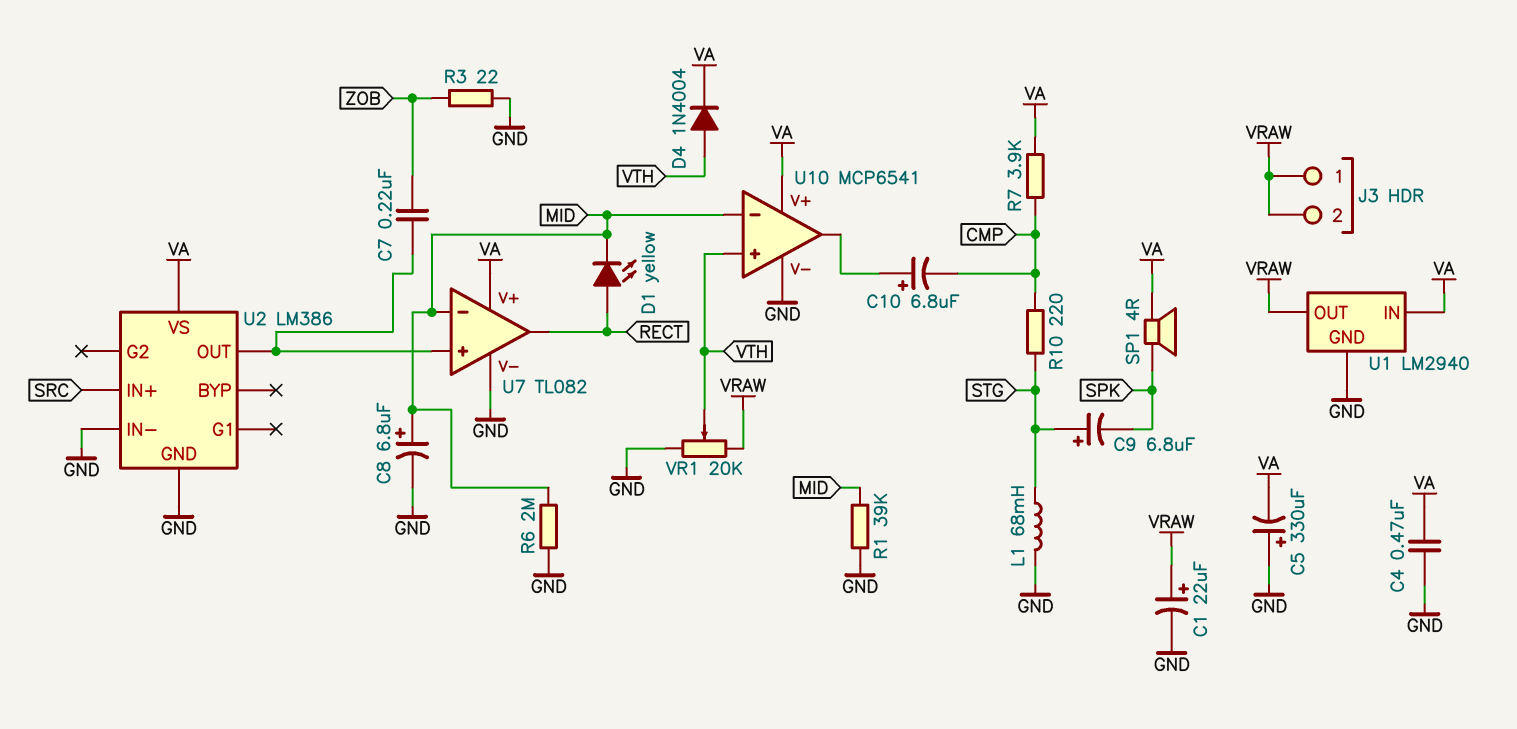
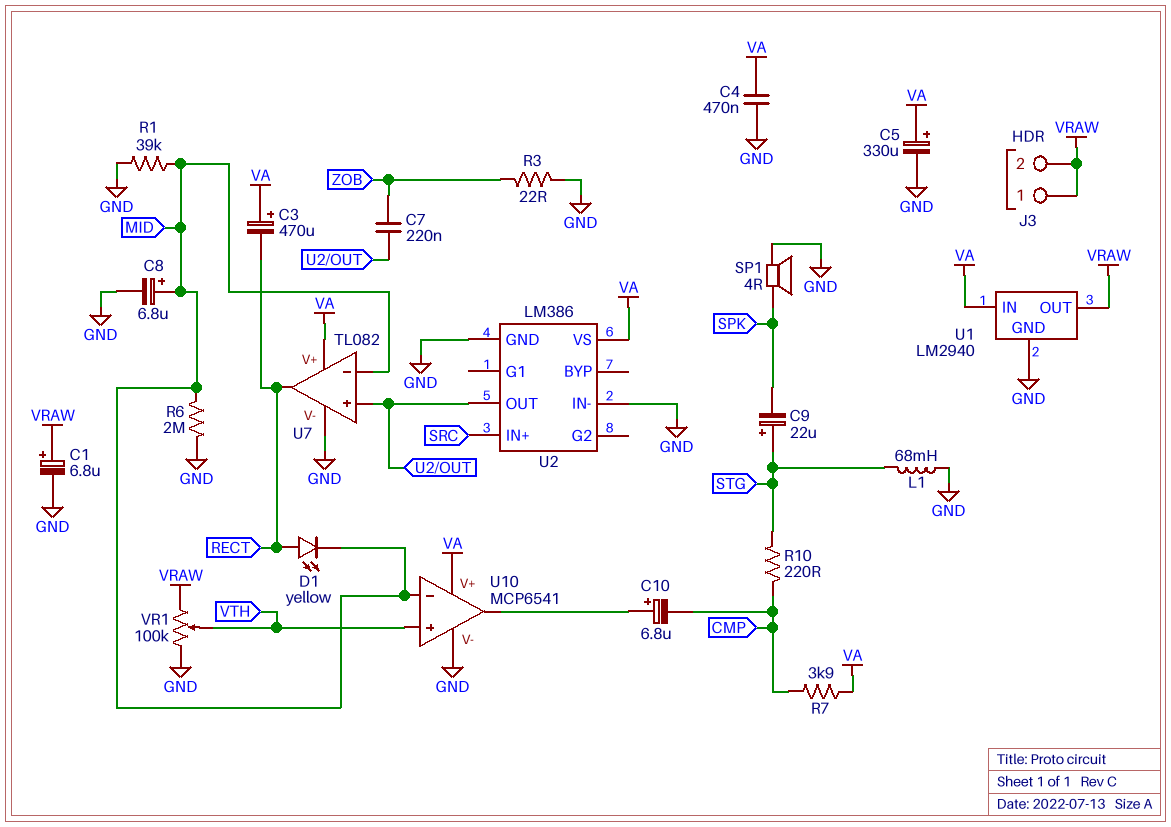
C1: 22uF (plus VRAW, minus GND) -> 6.8uF (plus VRAW, minus GND)
C3: none -> 470uF (plus VA, minus RECT)
C5: 330uF (plus GND, minus VA) -> 330uF (plus VA, minus GND)
C9: 6.8uF (plus STG, minus SPK) -> 22uF (plus STG, minus SPK)
D4: diode 1N4004 (A VTH, K VA) -> none
SP1: speaker 4R (SPK, VA) -> speaker 4R (GND, SPK)
VR1: 20k (GND, VRAW, wiper VTH) -> 100k (GND, VRAW, wiper VTH)

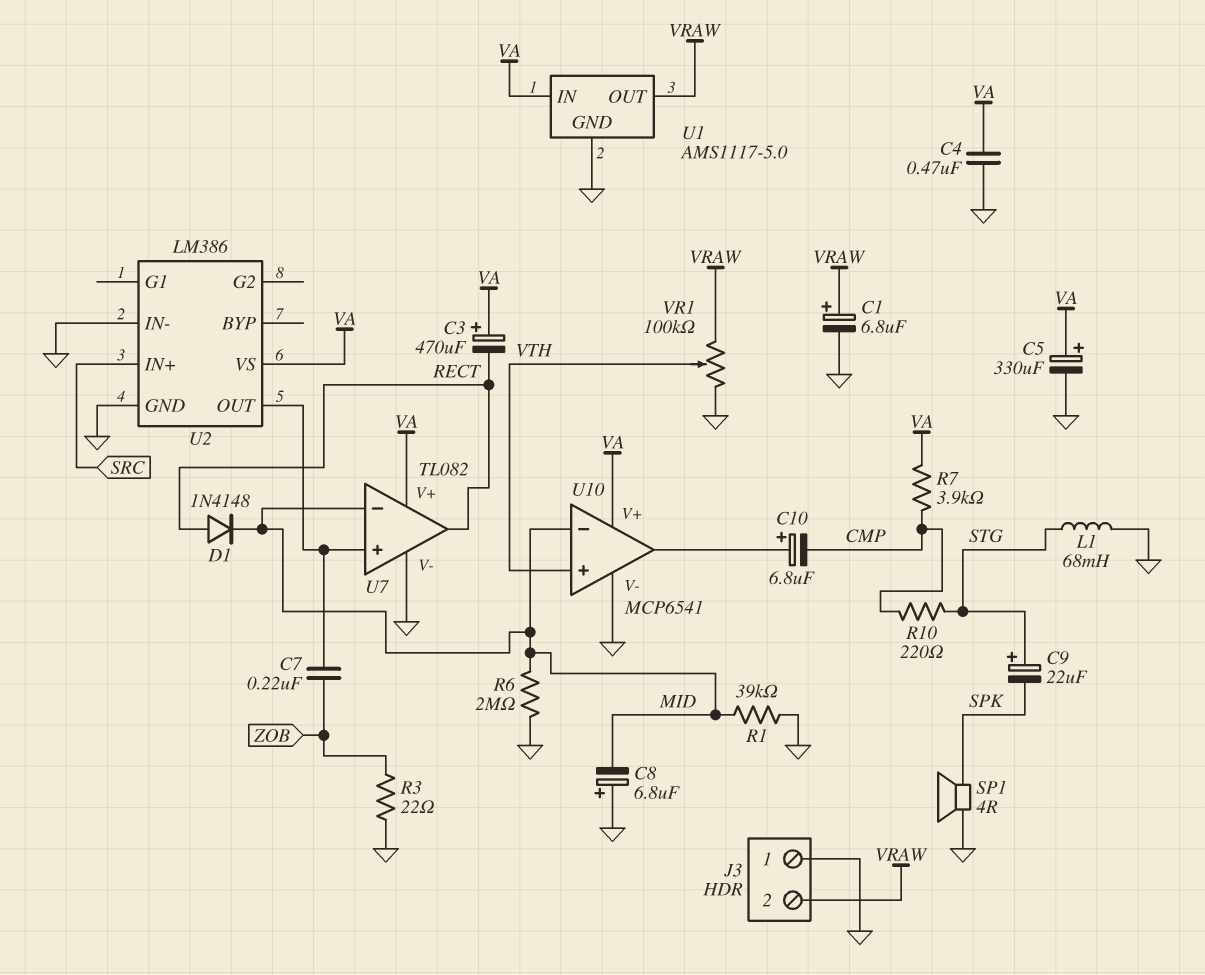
C8: 6.8uF (plus MID, minus GND) -> 6.8uF (plus GND, minus MID)
D1: LED yellow (A RECT, K MID) -> diode 1N4148 (A RECT, K MID)
J3 pin 1: VRAW -> GND
U1: LM2940 -> AMS1117-5.0

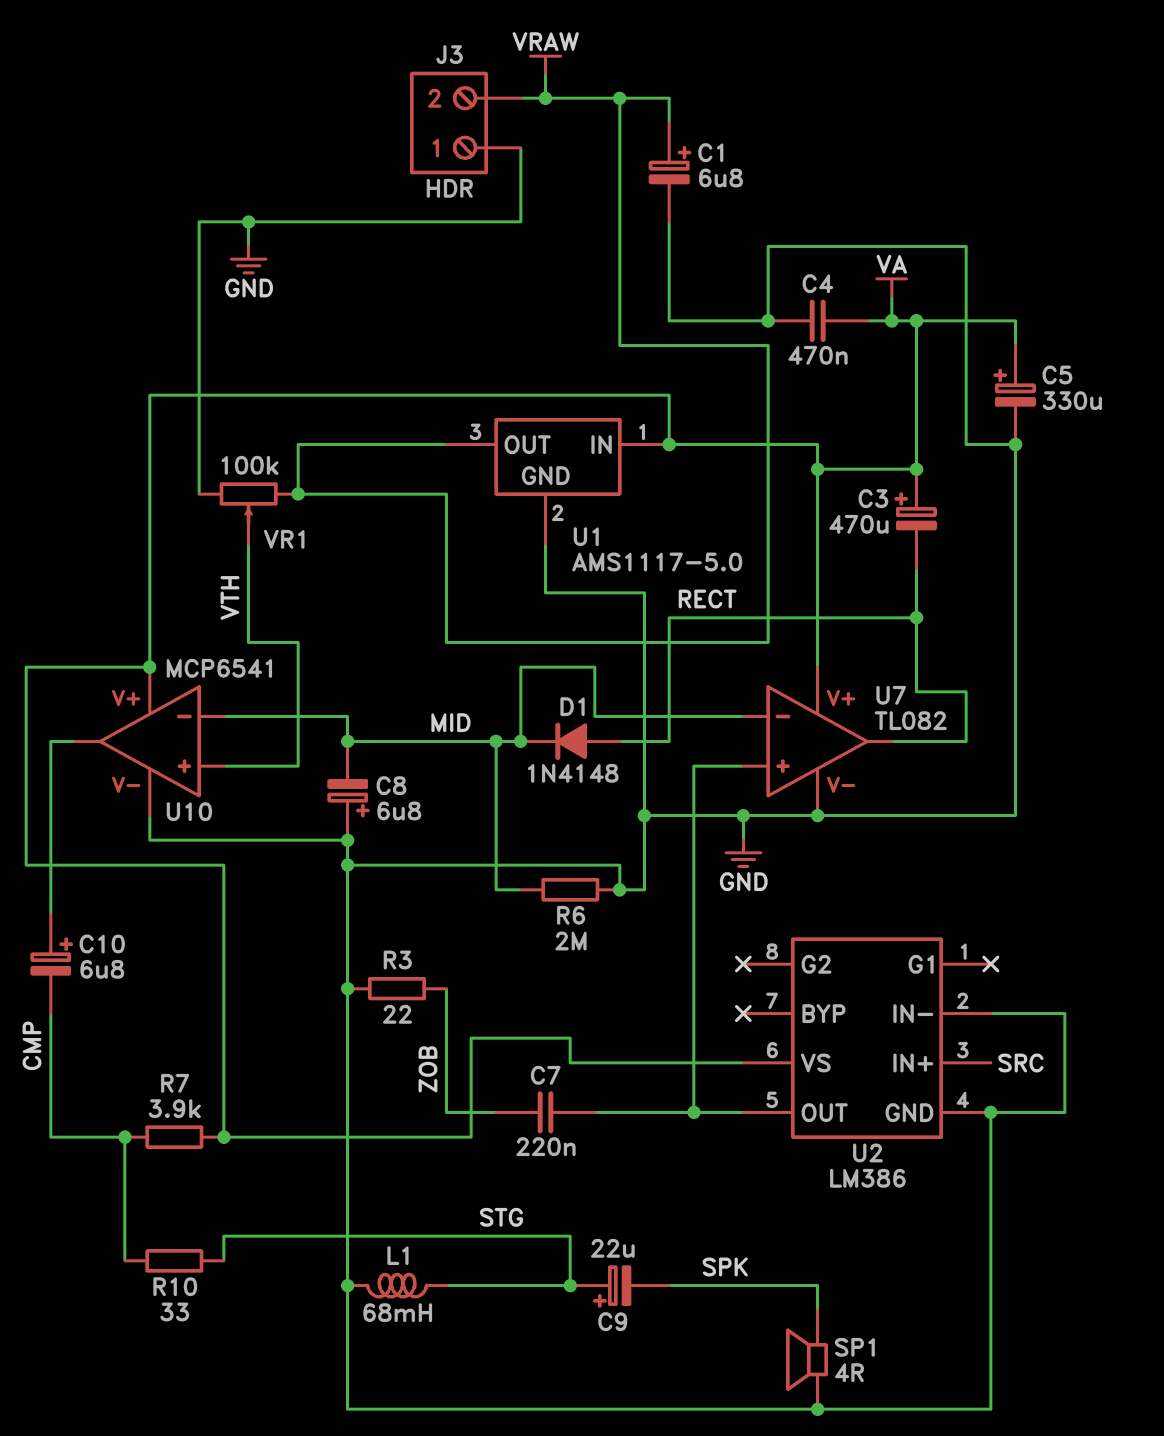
R1: 39k (GND, MID) -> none
R10: 220 (CMP, STG) -> 33 (CMP, STG)

